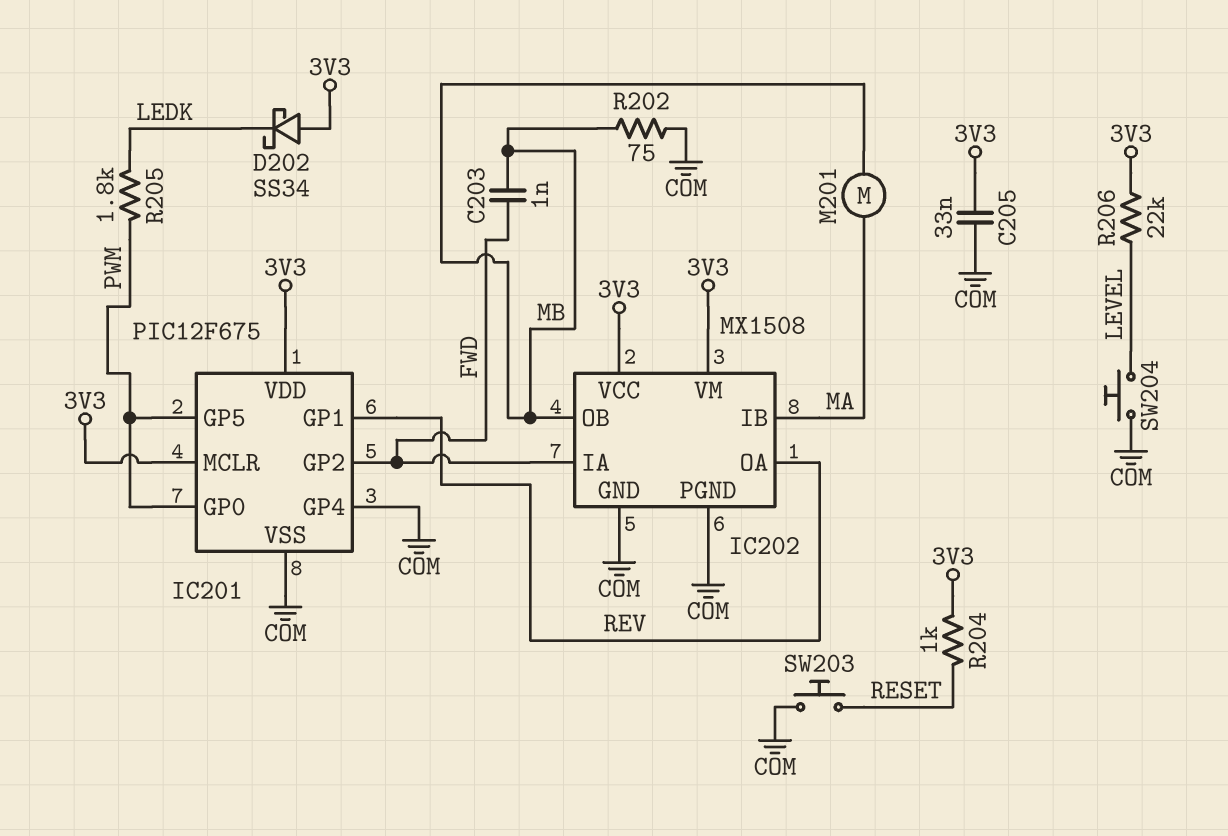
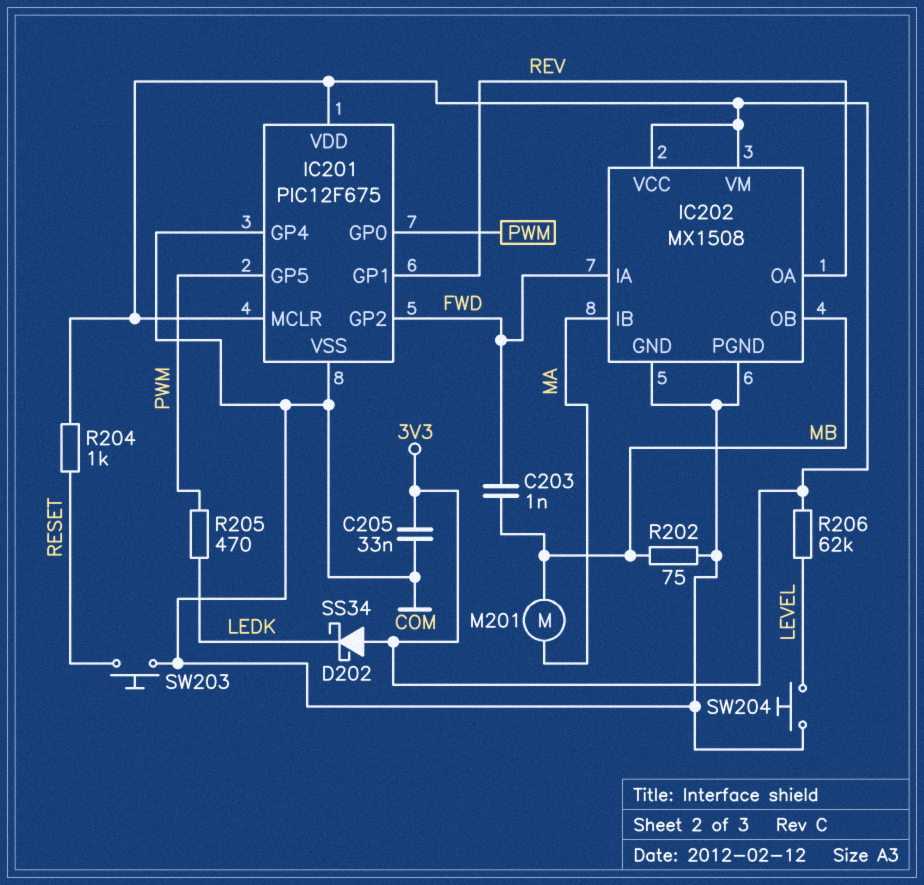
R205: 1.8k (LEDK, PWM) -> 470 (LEDK, PWM)
R206: 22k (3V3, LEVEL) -> 62k (3V3, LEVEL)

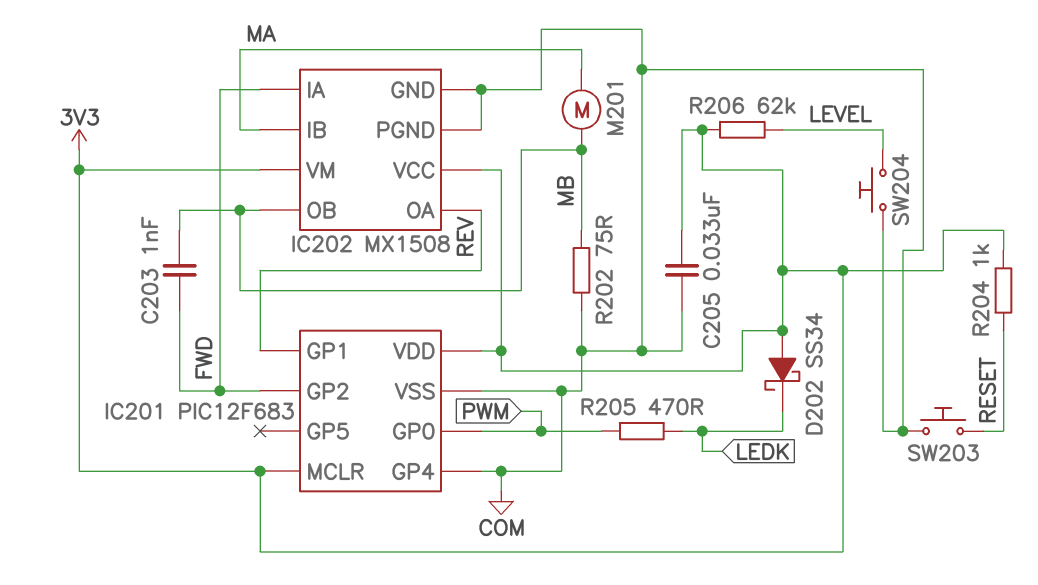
IC201: PIC12F675 -> PIC12F683
IC201 pin GP5: PWM -> none

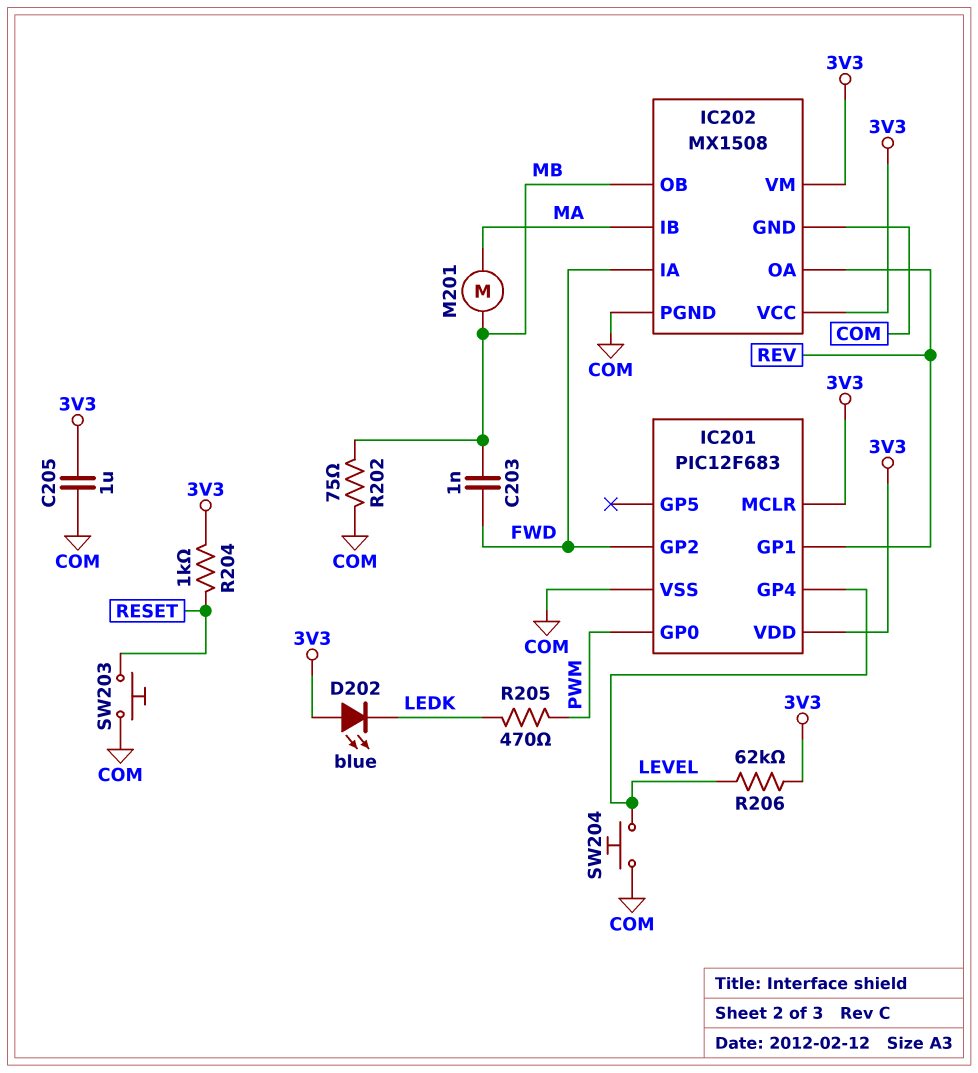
C205: 33nF (3V3, COM) -> 1uF (3V3, COM)
D202: schottky SS34 (A 3V3, K LEDK) -> LED blue (A 3V3, K LEDK)
IC201 pin GP4: COM -> LEVEL

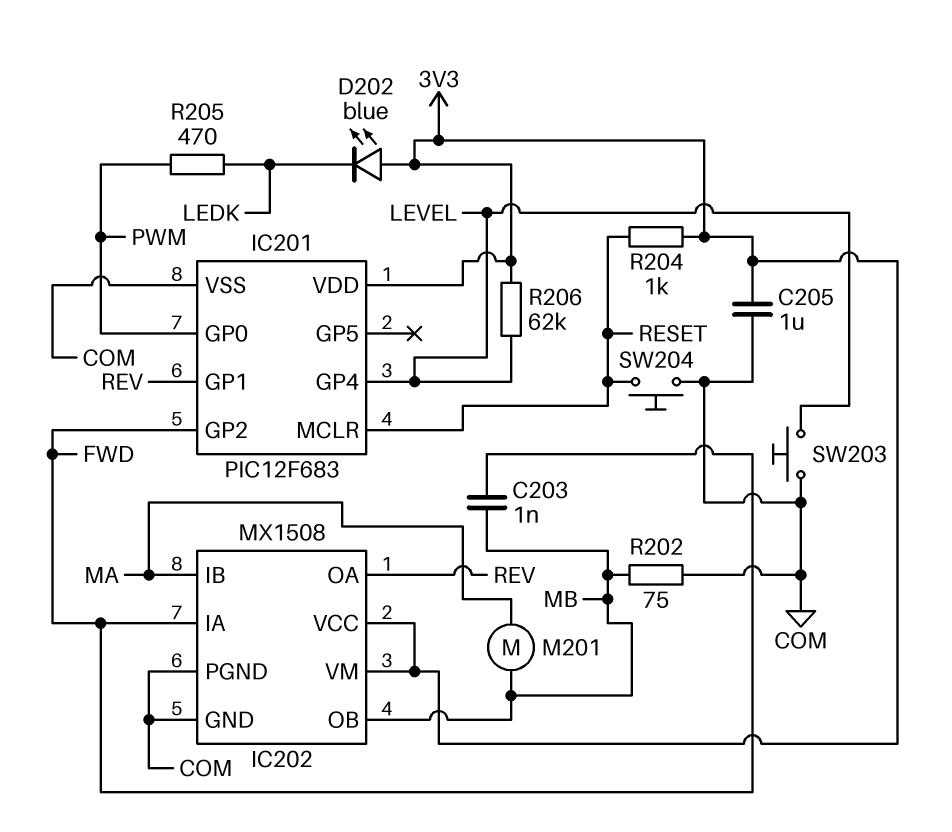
IC201 pin MCLR: 3V3 -> RESET
SW203: button (COM, RESET) -> button (COM, LEVEL)
SW204: button (COM, LEVEL) -> button (COM, RESET)

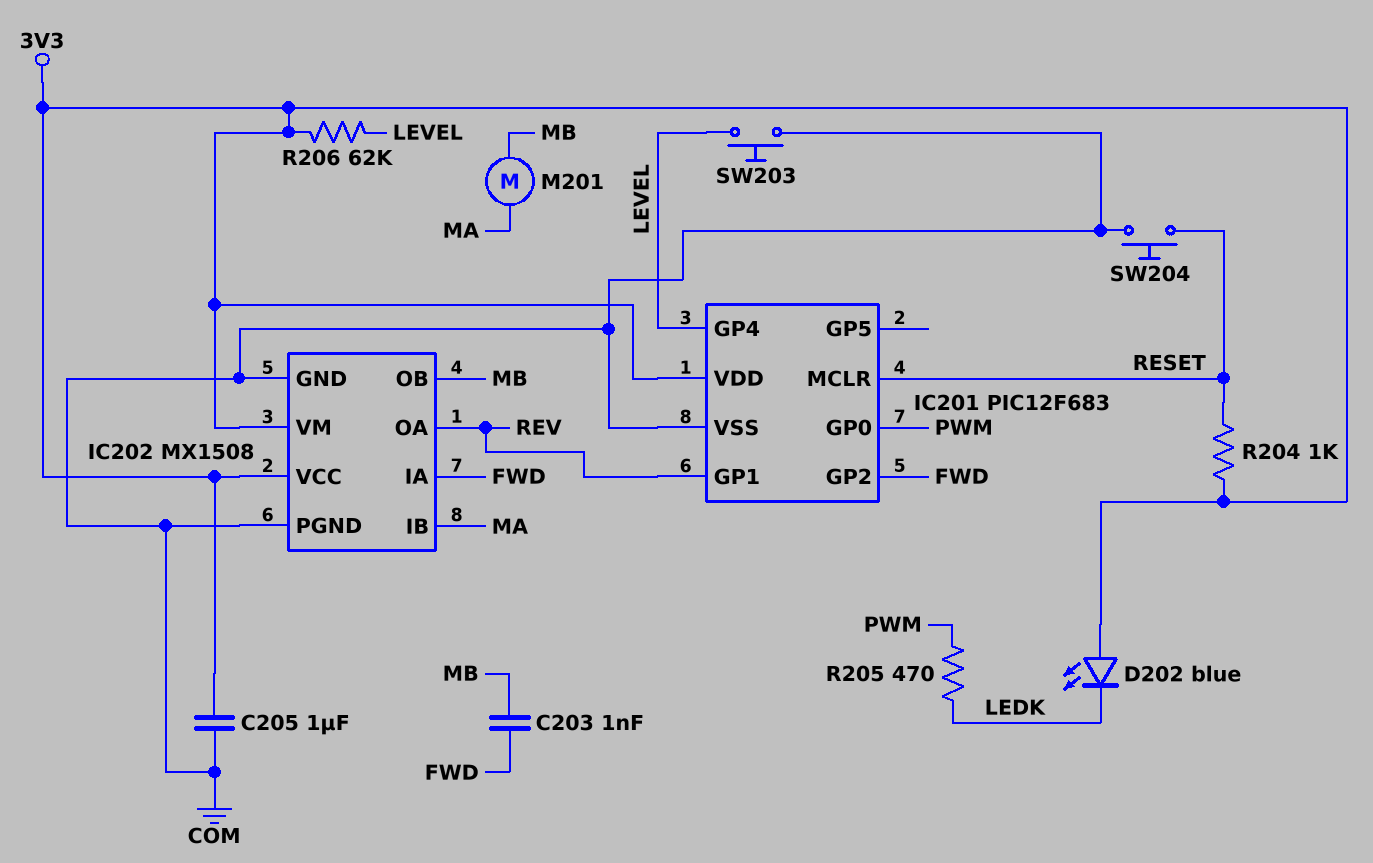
R202: 75 (COM, MB) -> none

